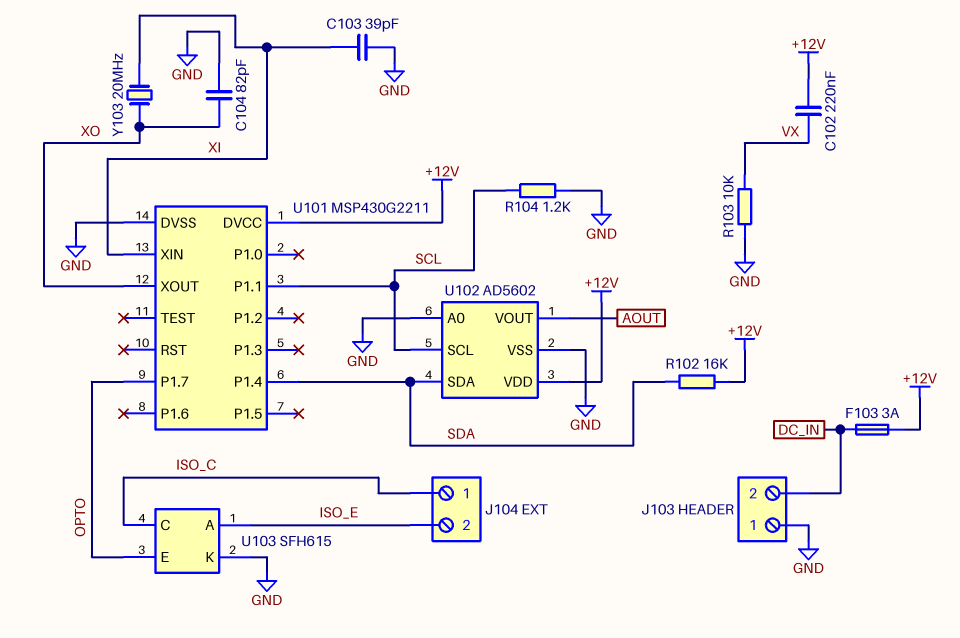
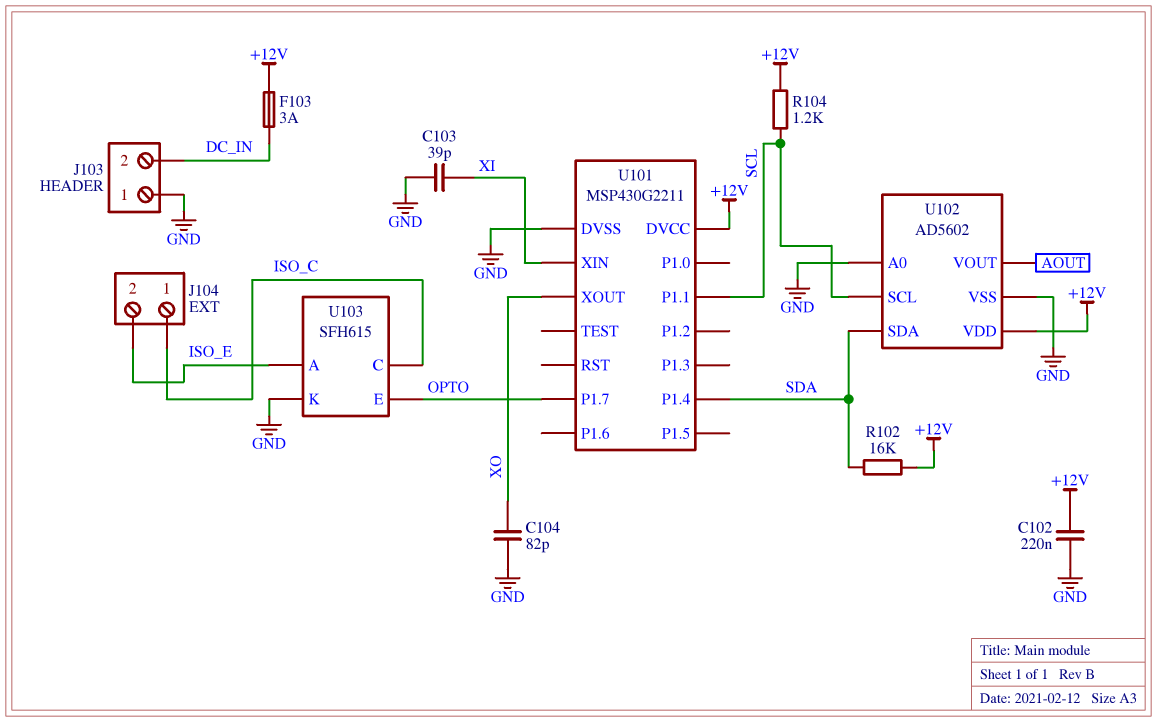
C102: 220nF (+12V, VX) -> 220nF (+12V, GND)
R103: 10k (GND, VX) -> none
R104: 1.2k (GND, SCL) -> 1.2k (+12V, SCL)
Y103: 20MHz (XI, XO) -> none

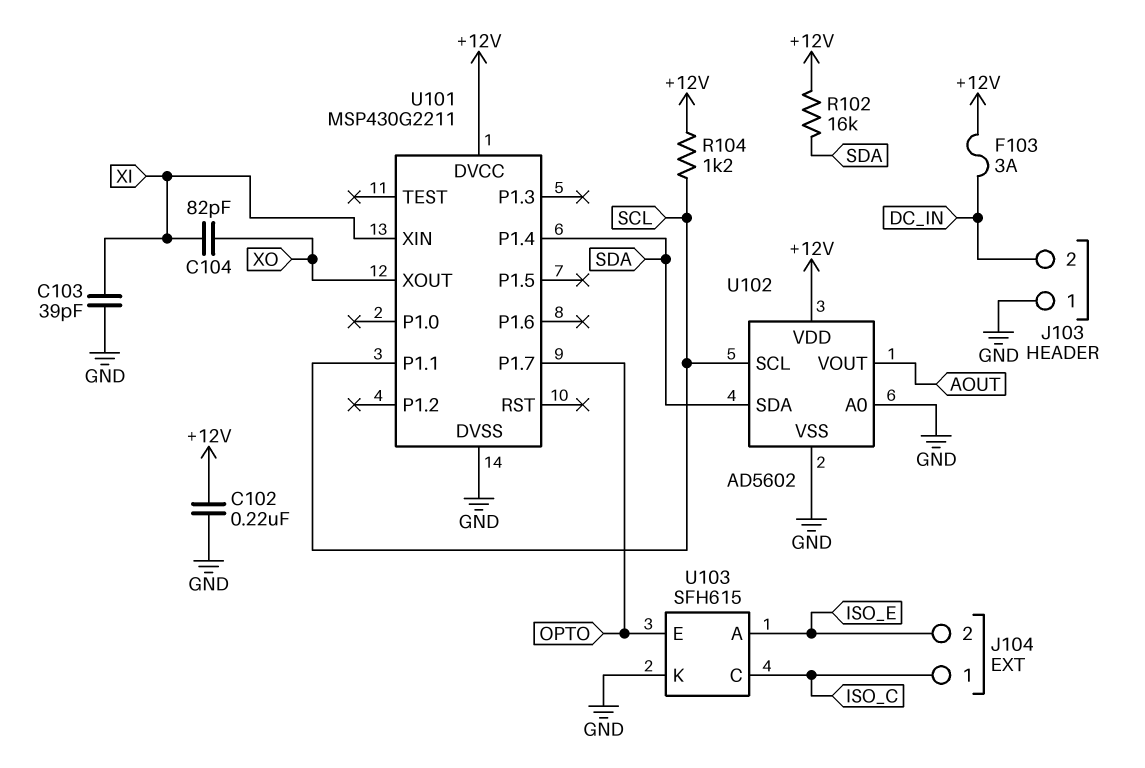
C104: 82pF (GND, XO) -> 82pF (XI, XO)

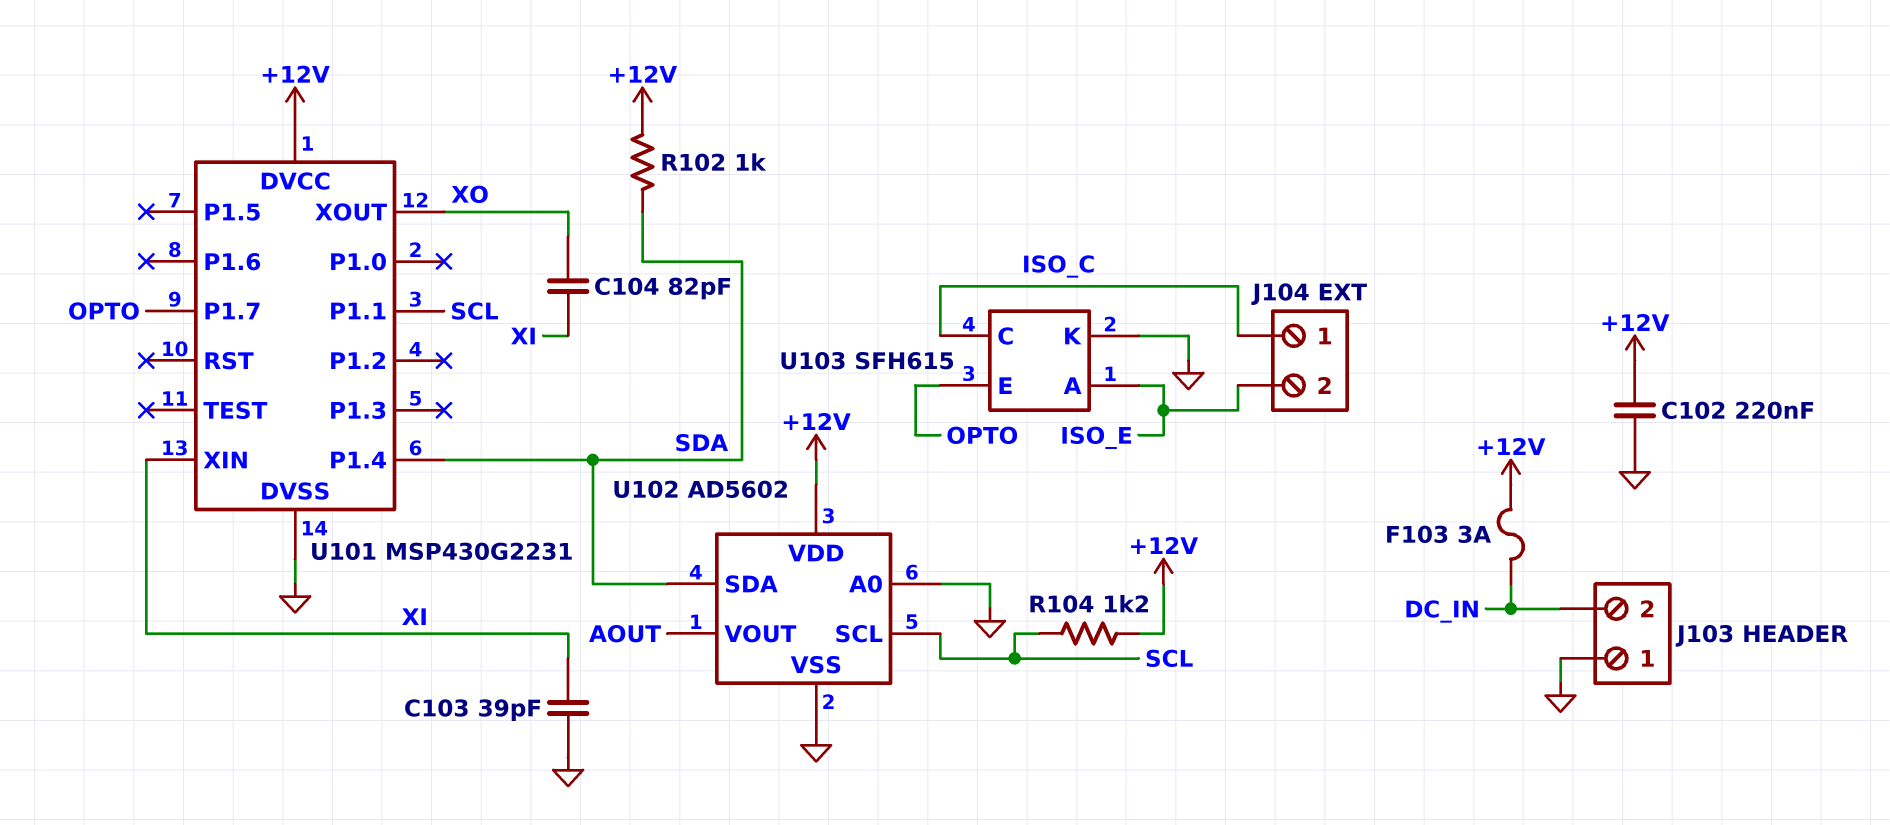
R102: 16k (+12V, SDA) -> 1k (+12V, SDA)
U101: MSP430G2211 -> MSP430G2231

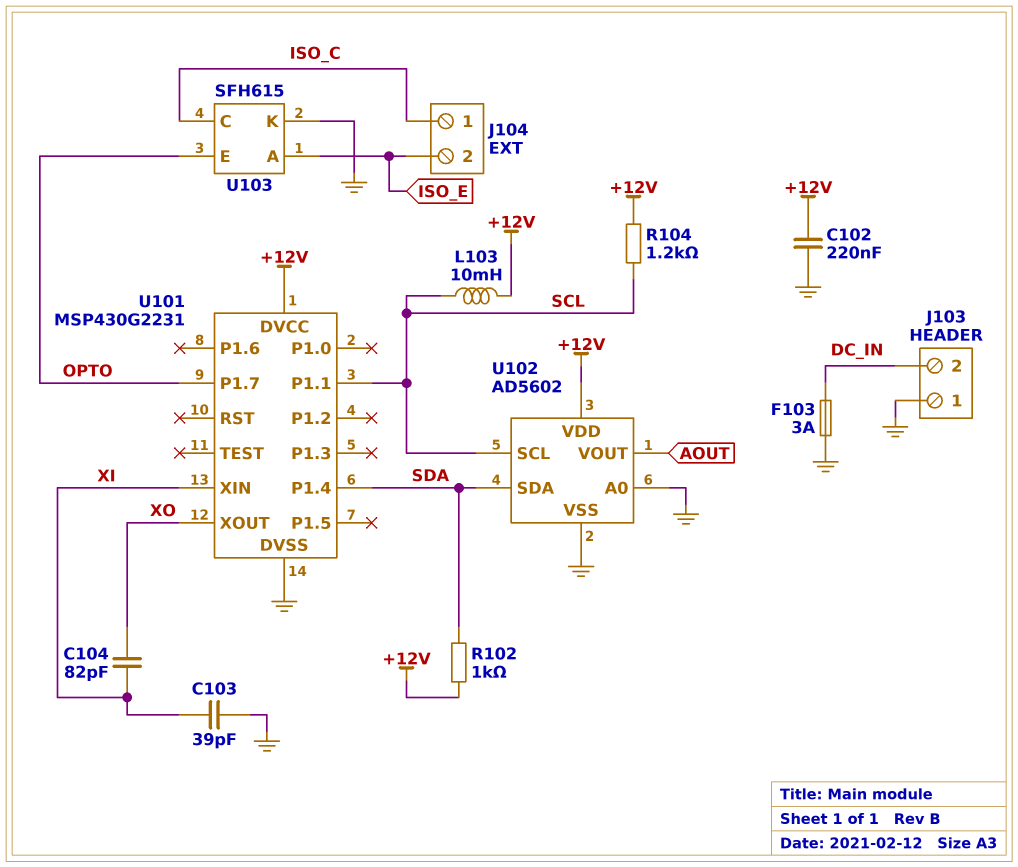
F103: 3A (+12V, DC_IN) -> 3A (DC_IN, GND)
L103: none -> 10mH (+12V, SCL)

